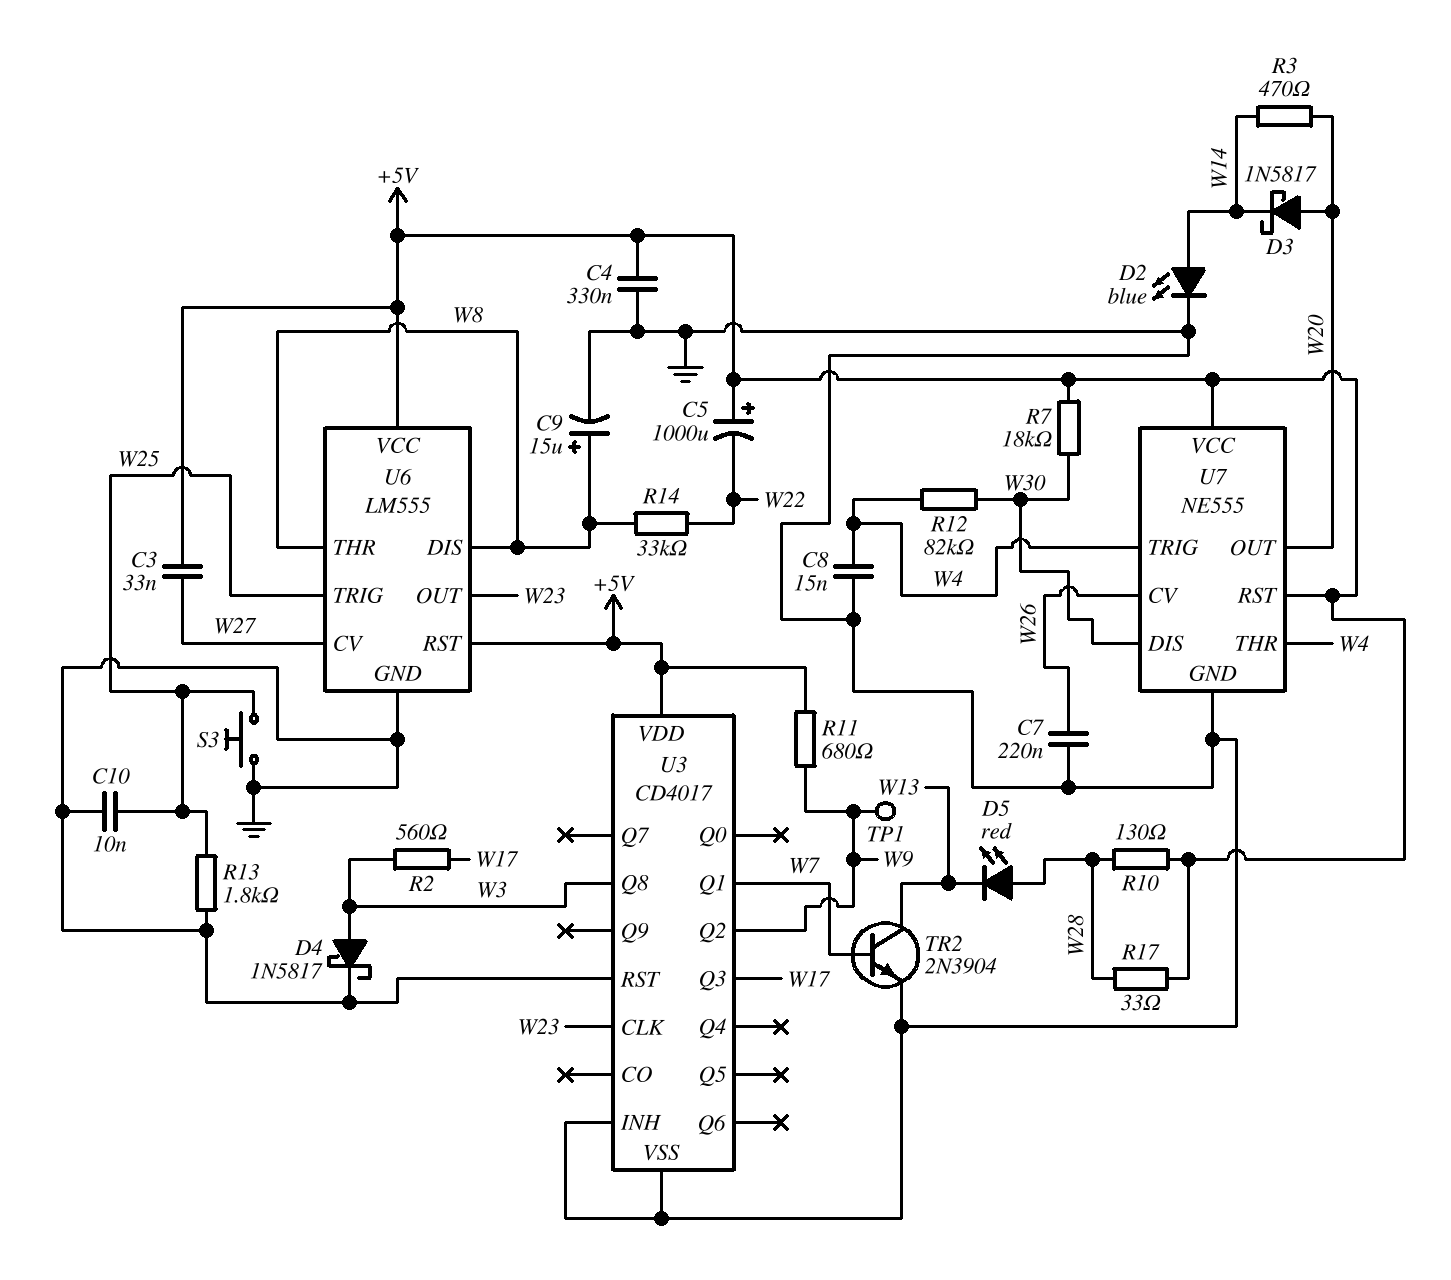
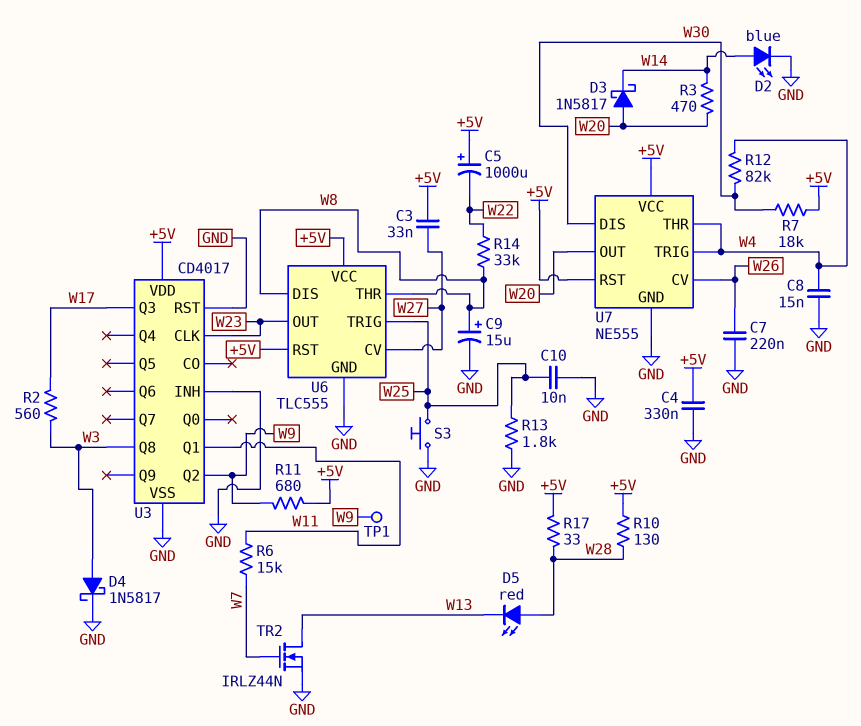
R6: none -> 15k (W7, W11)
TR2: NPN 2N3904 (B W7, C W13, E GND) -> NMOS IRLZ44N (G W7, D W13, S GND)
U3 pin Q1: W7 -> W11
U6: LM555 -> TLC555

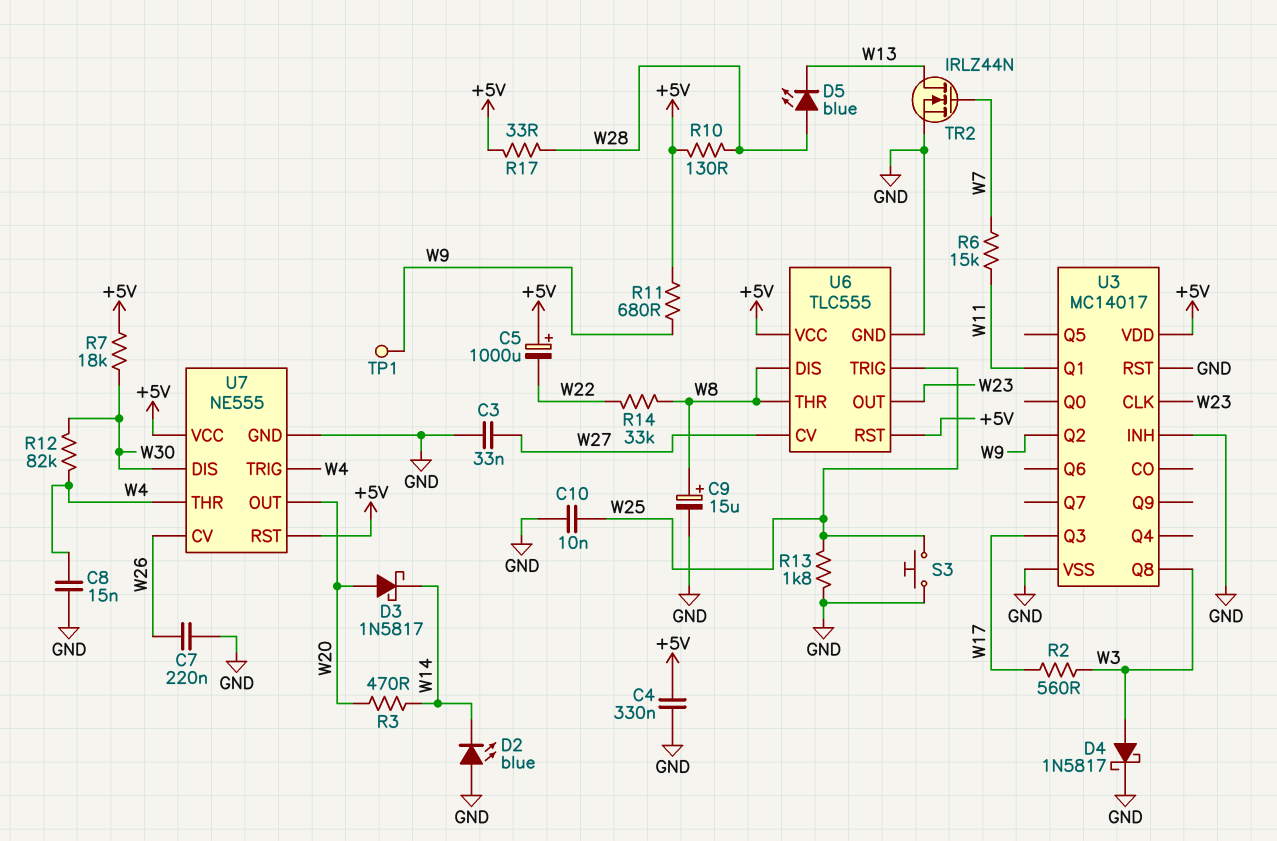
C3: 33nF (+5V, W27) -> 33nF (GND, W27)
D2: LED blue (A W14, K GND) -> LED blue (A GND, K W14)
D5: LED red (A W28, K W13) -> LED blue (A W28, K W13)
U3: CD4017 -> MC14017

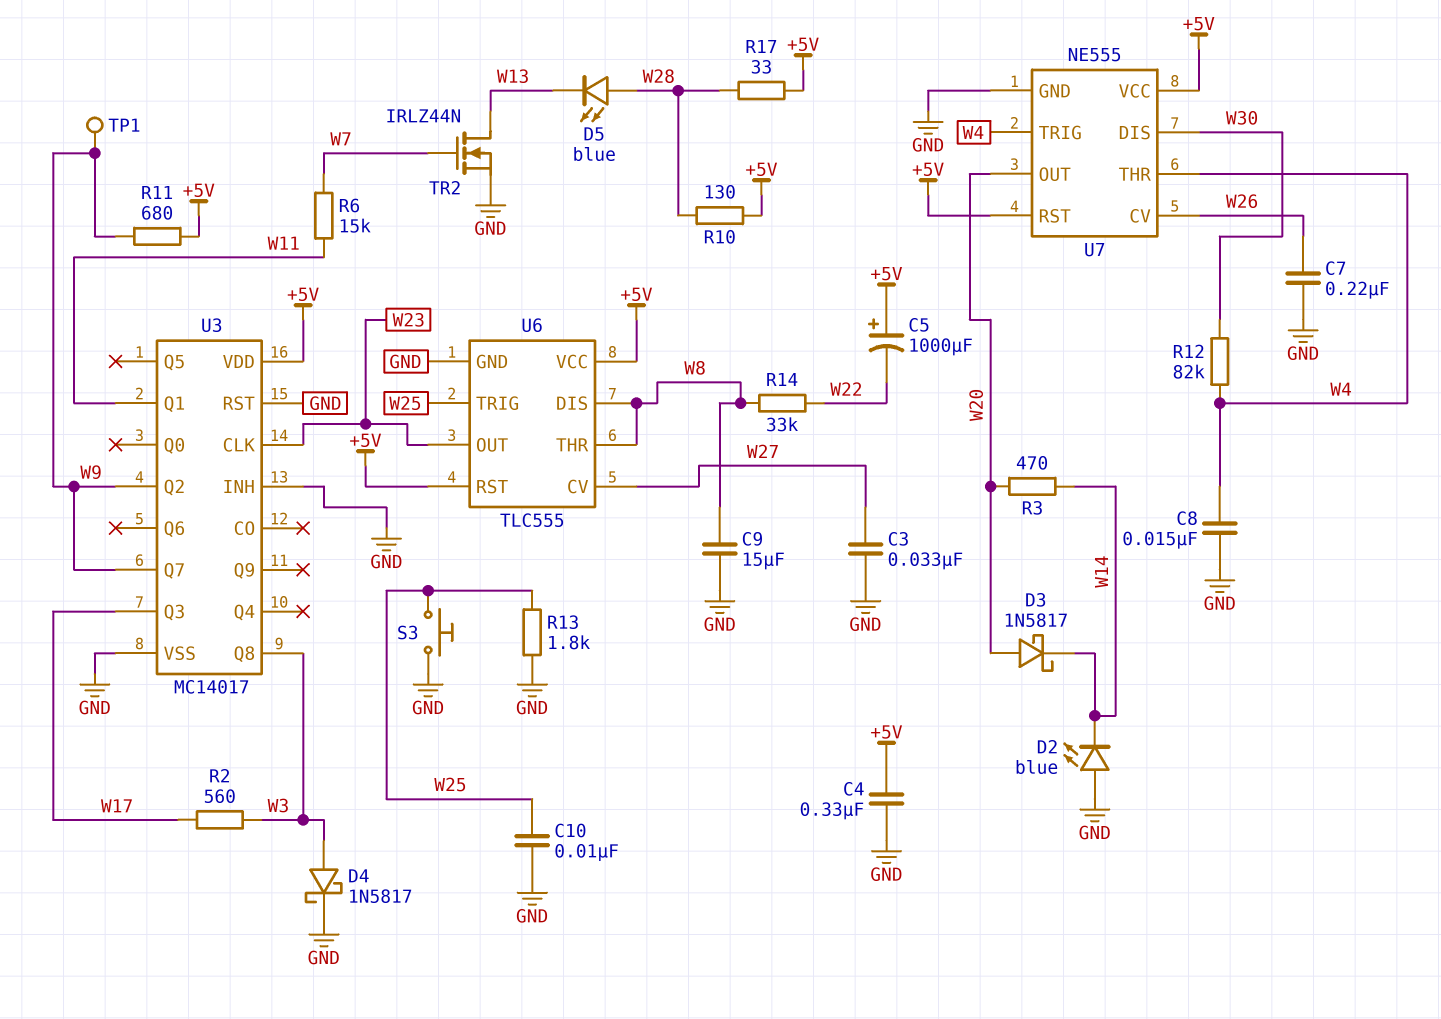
C9: 15uF (plus W8, minus GND) -> 15uF (GND, W8)
R7: 18k (+5V, W30) -> none
U3 pin Q7: none -> W9

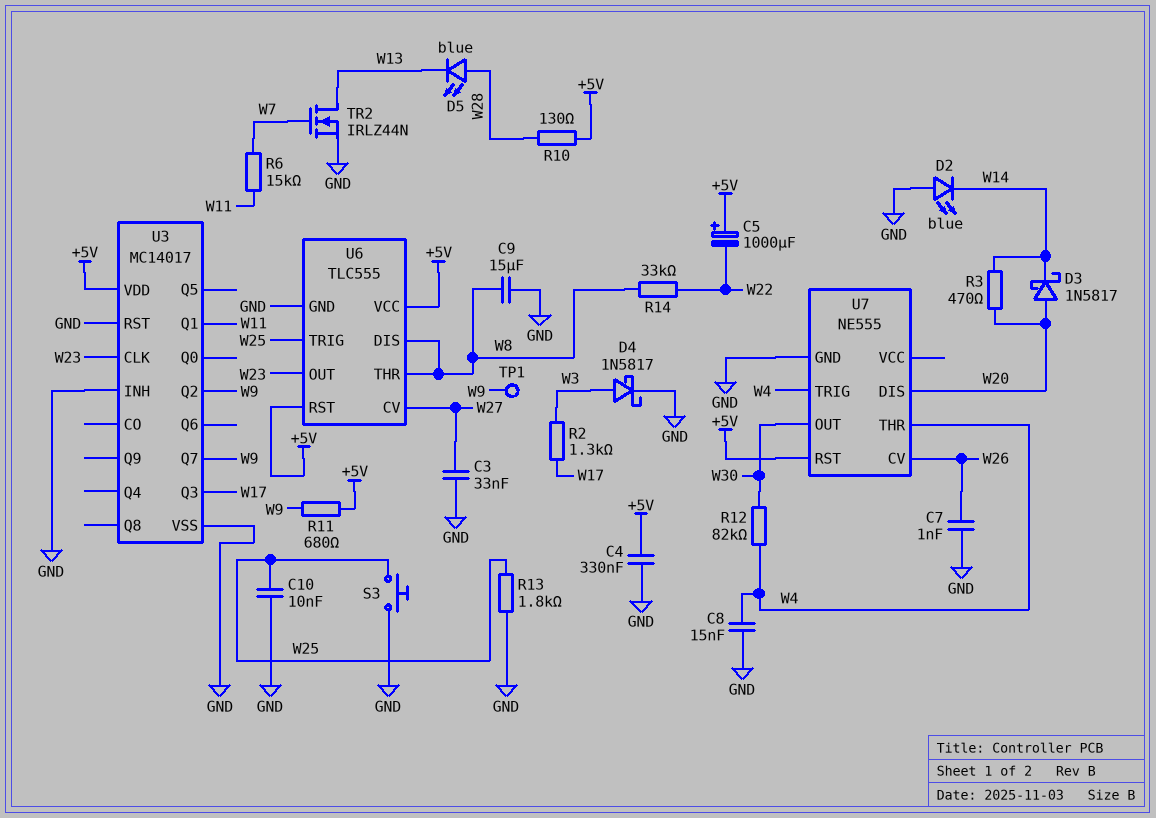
C7: 220nF (GND, W26) -> 1nF (GND, W26)
R2: 560 (W3, W17) -> 1.3k (W3, W17)
R17: 33 (+5V, W28) -> none
U3 pin Q8: W3 -> none
U7 pin DIS: W30 -> W20
U7 pin OUT: W20 -> W30
U7 pin VCC: +5V -> none

